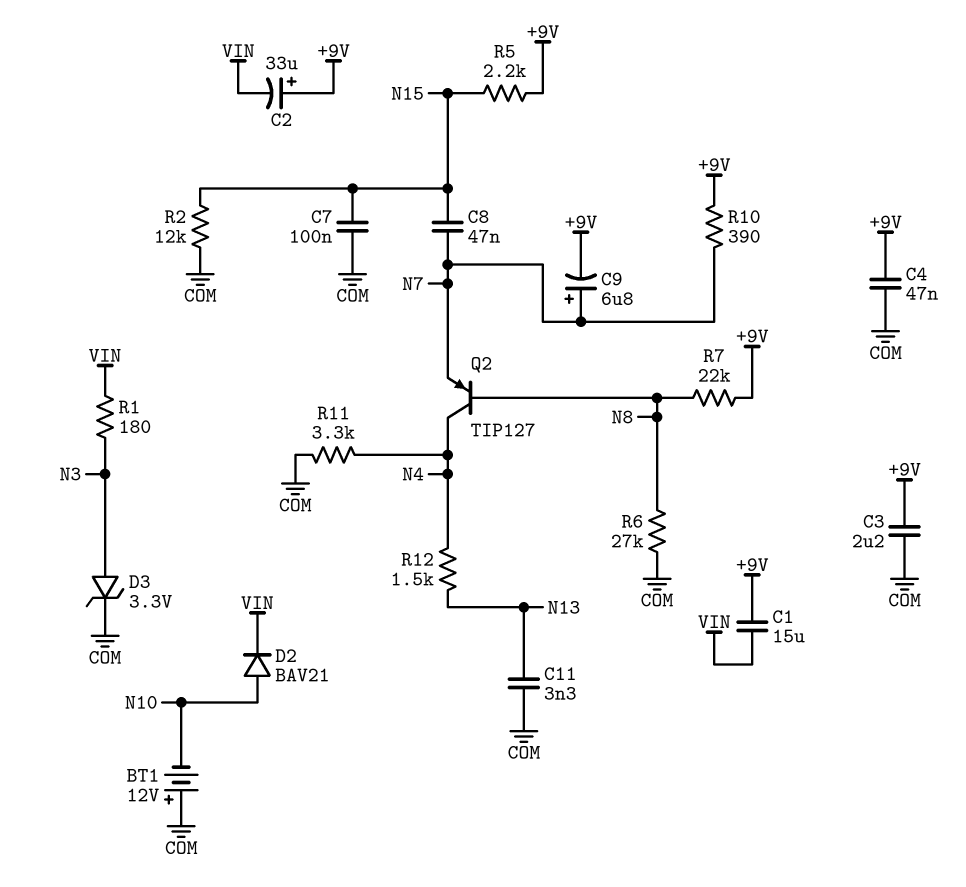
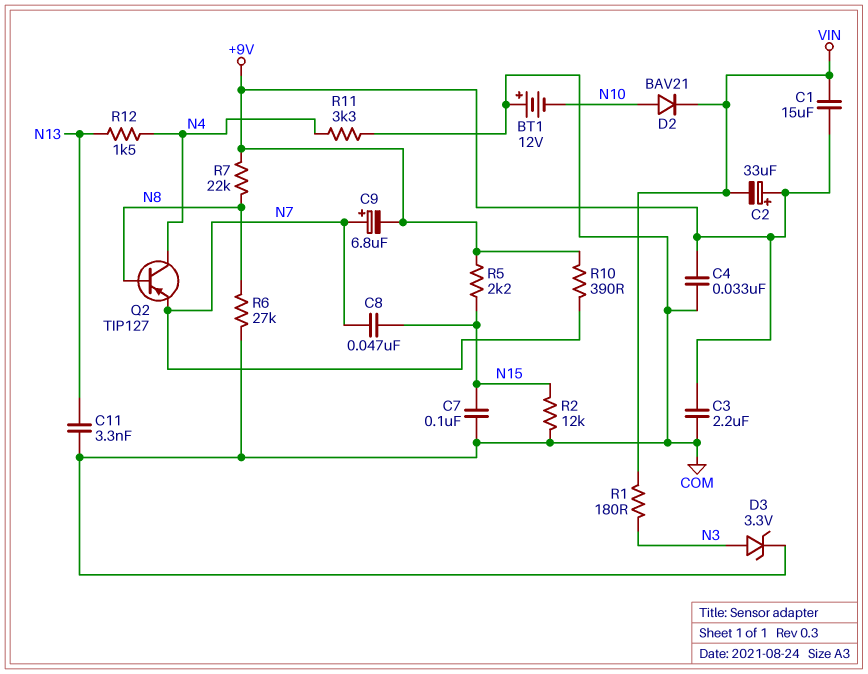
C4: 47nF (+9V, COM) -> 33nF (+9V, COM)

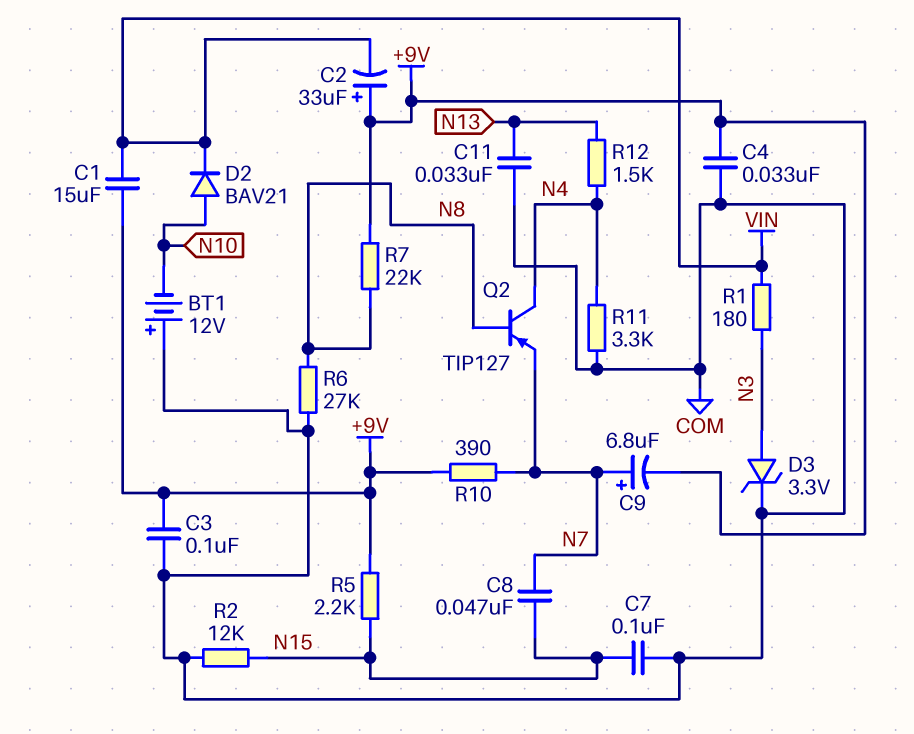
C3: 2.2uF (+9V, COM) -> 100nF (+9V, COM)
C11: 3.3nF (COM, N13) -> 33nF (COM, N13)

